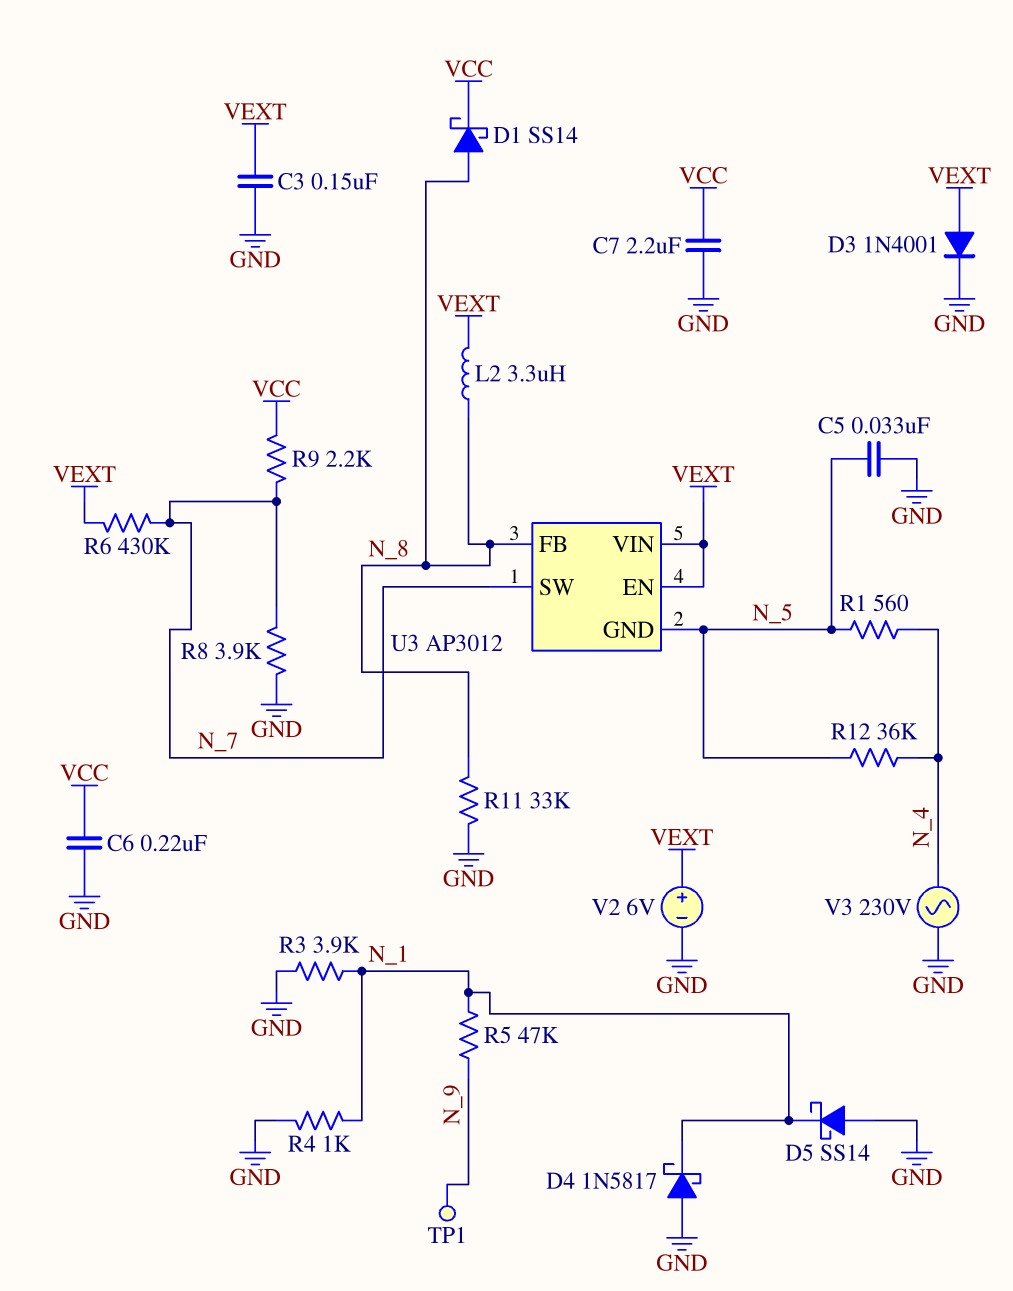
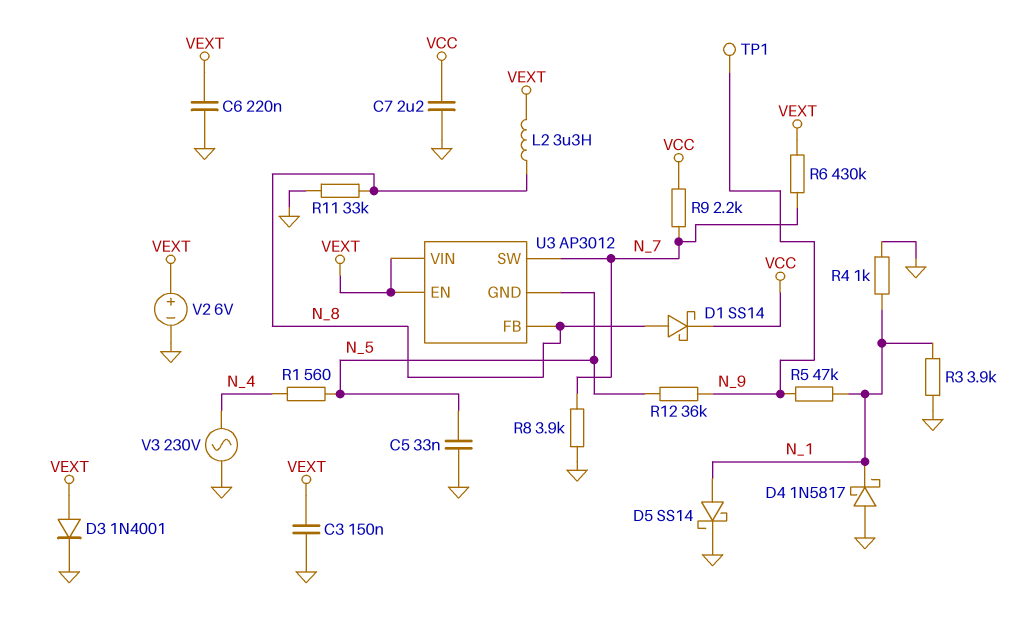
C6: 220nF (GND, VCC) -> 220nF (GND, VEXT)
D5: schottky SS14 (A GND, K N_1) -> schottky SS14 (A N_1, K GND)
R12: 36k (N_4, N_5) -> 36k (N_5, N_9)

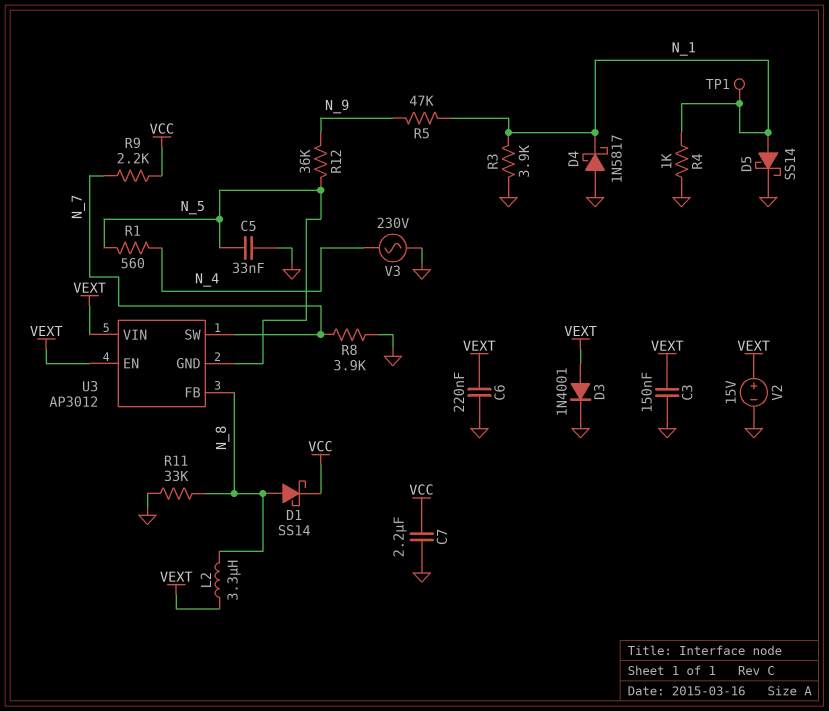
R6: 430k (N_7, VEXT) -> none
TP1: test point (N_9) -> test point (N_1)
V2: 6V (plus VEXT, minus GND) -> 15V (plus VEXT, minus GND)

